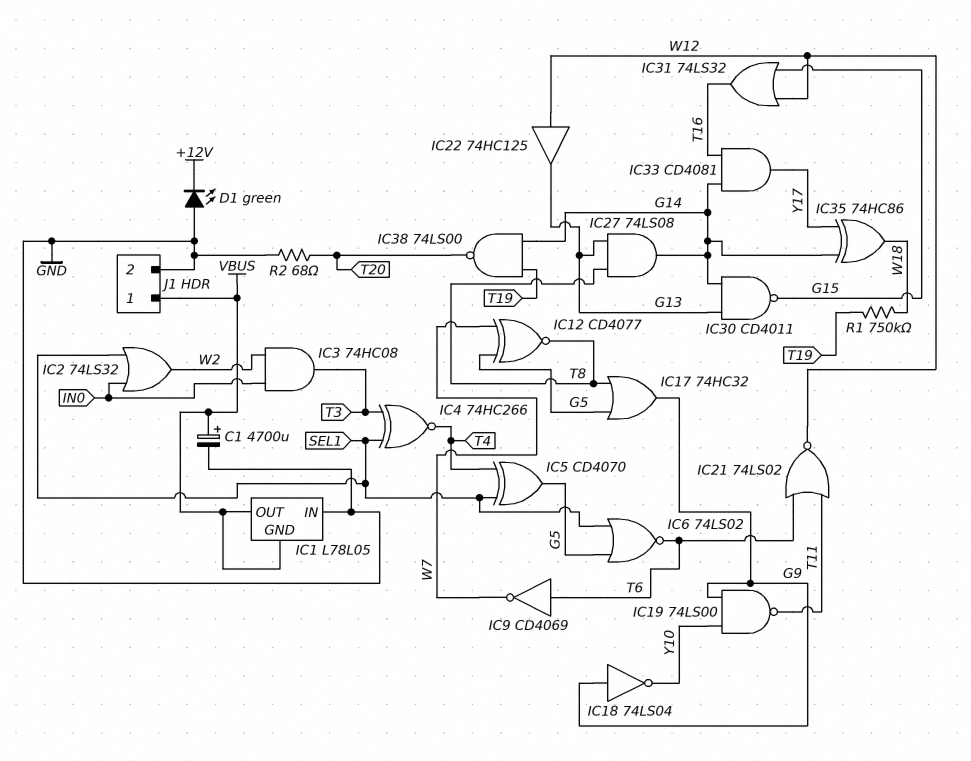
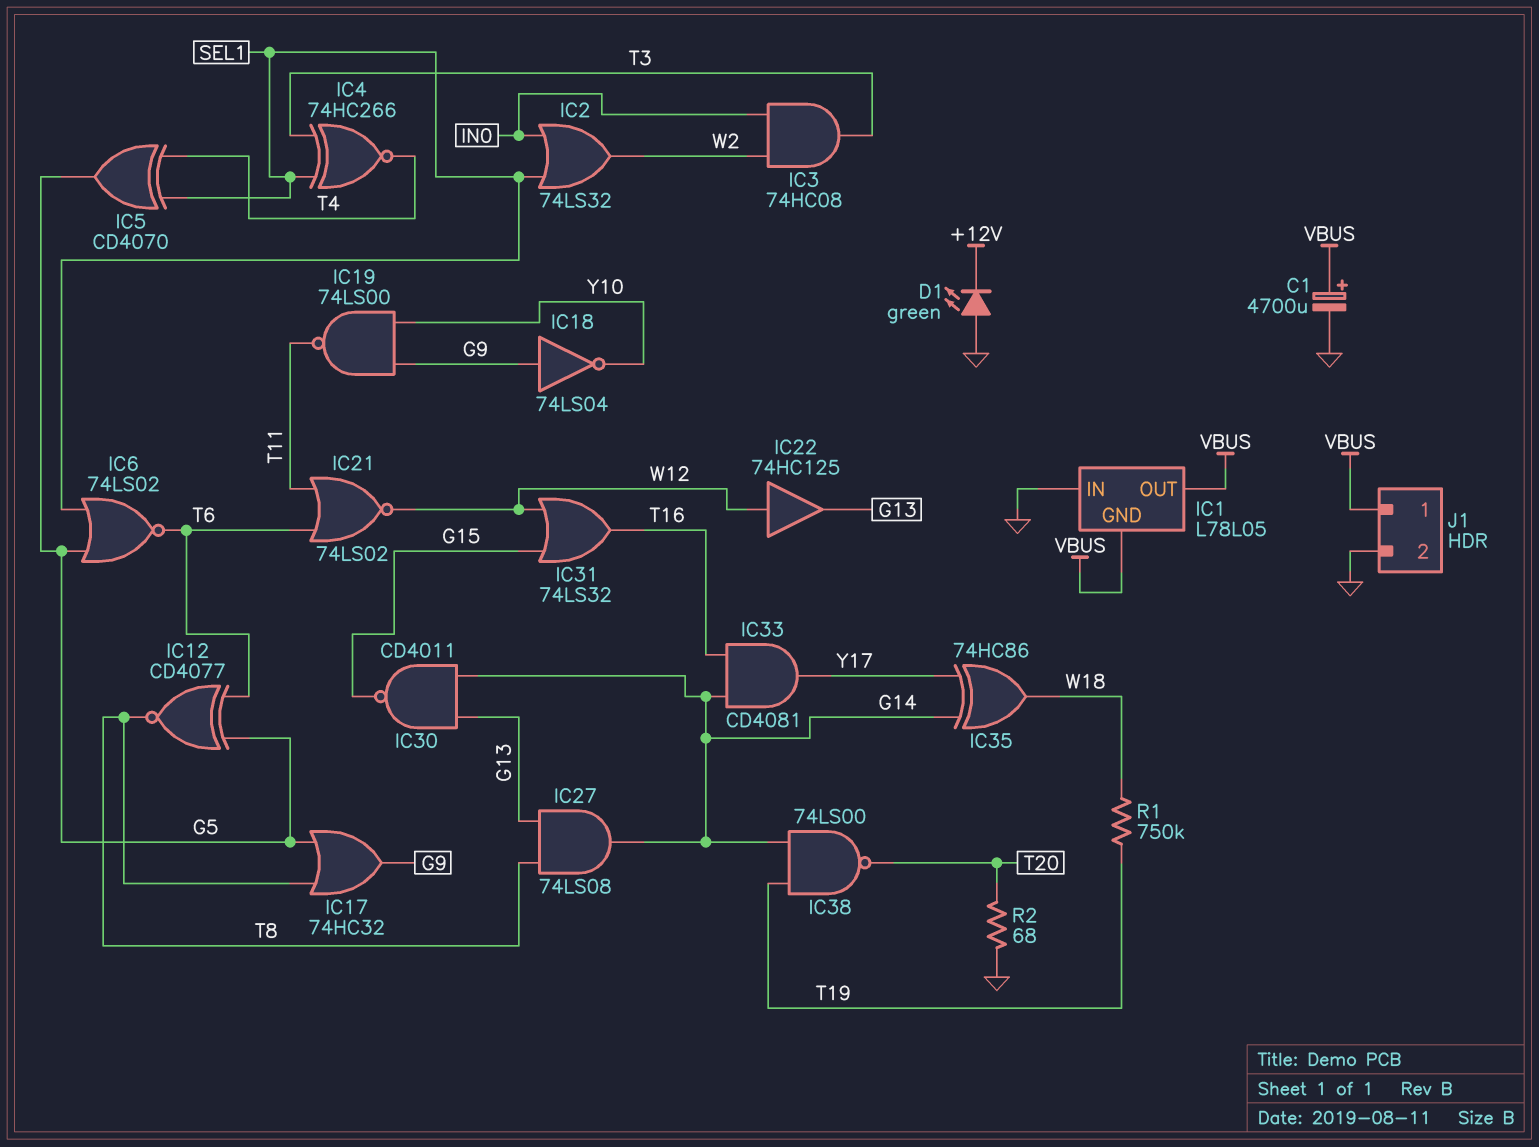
IC9: NOT CD4069 (in T6, out W7) -> none
IC12: XNOR CD4077 (in G5, in W7, out T8) -> XNOR CD4077 (in G5, in T6, out T8)

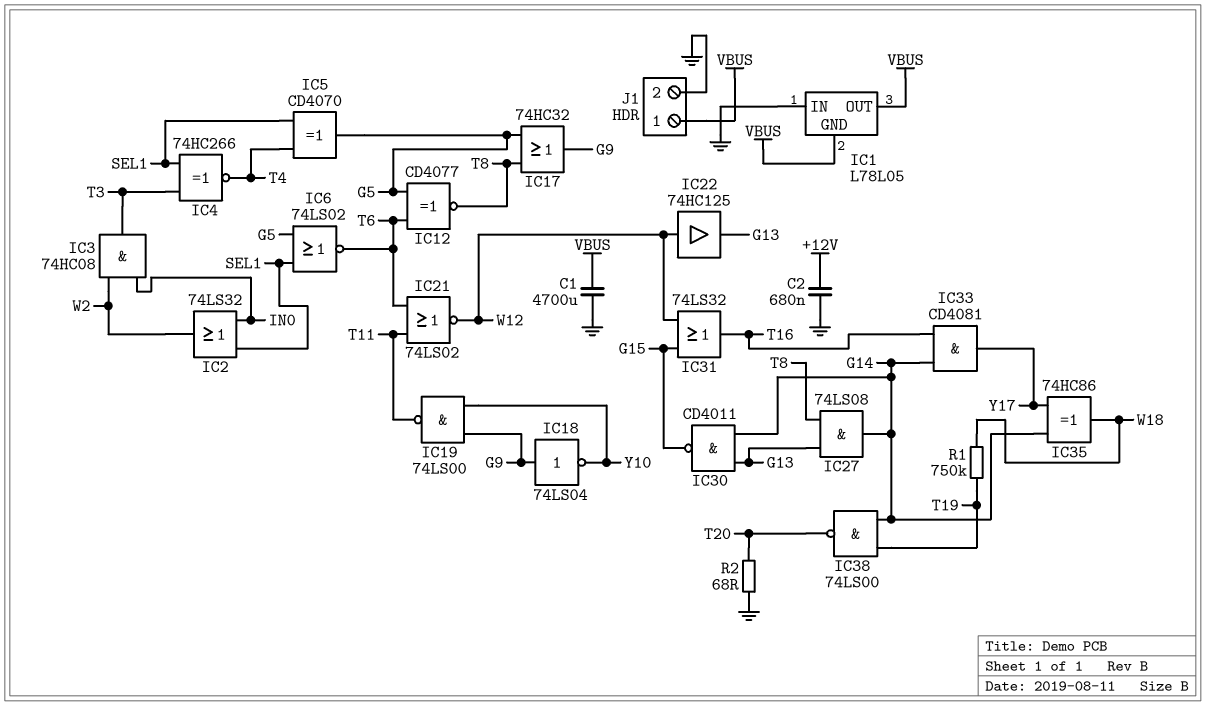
C1: 4700uF (plus VBUS, minus GND) -> 4700uF (GND, VBUS)
C2: none -> 680nF (+12V, GND)
D1: LED green (A GND, K +12V) -> none

